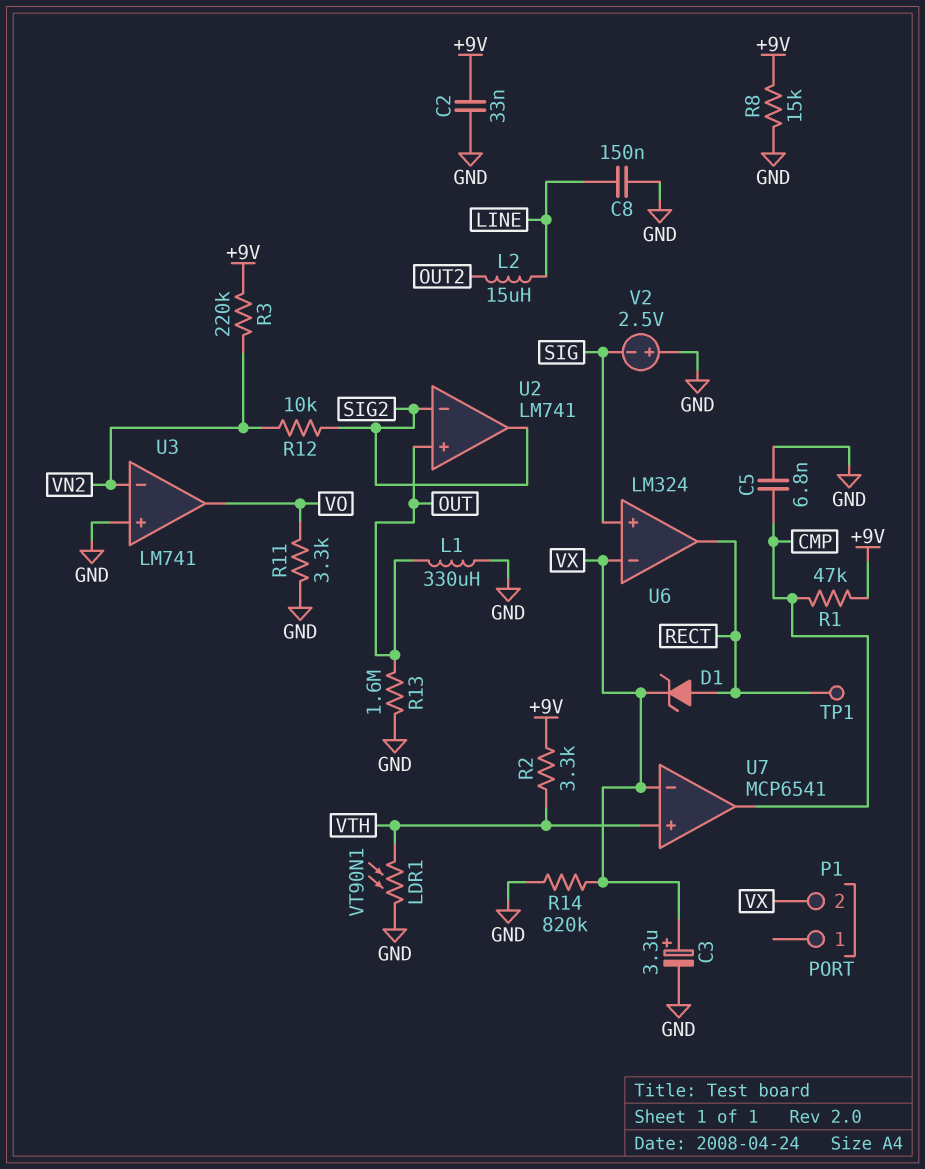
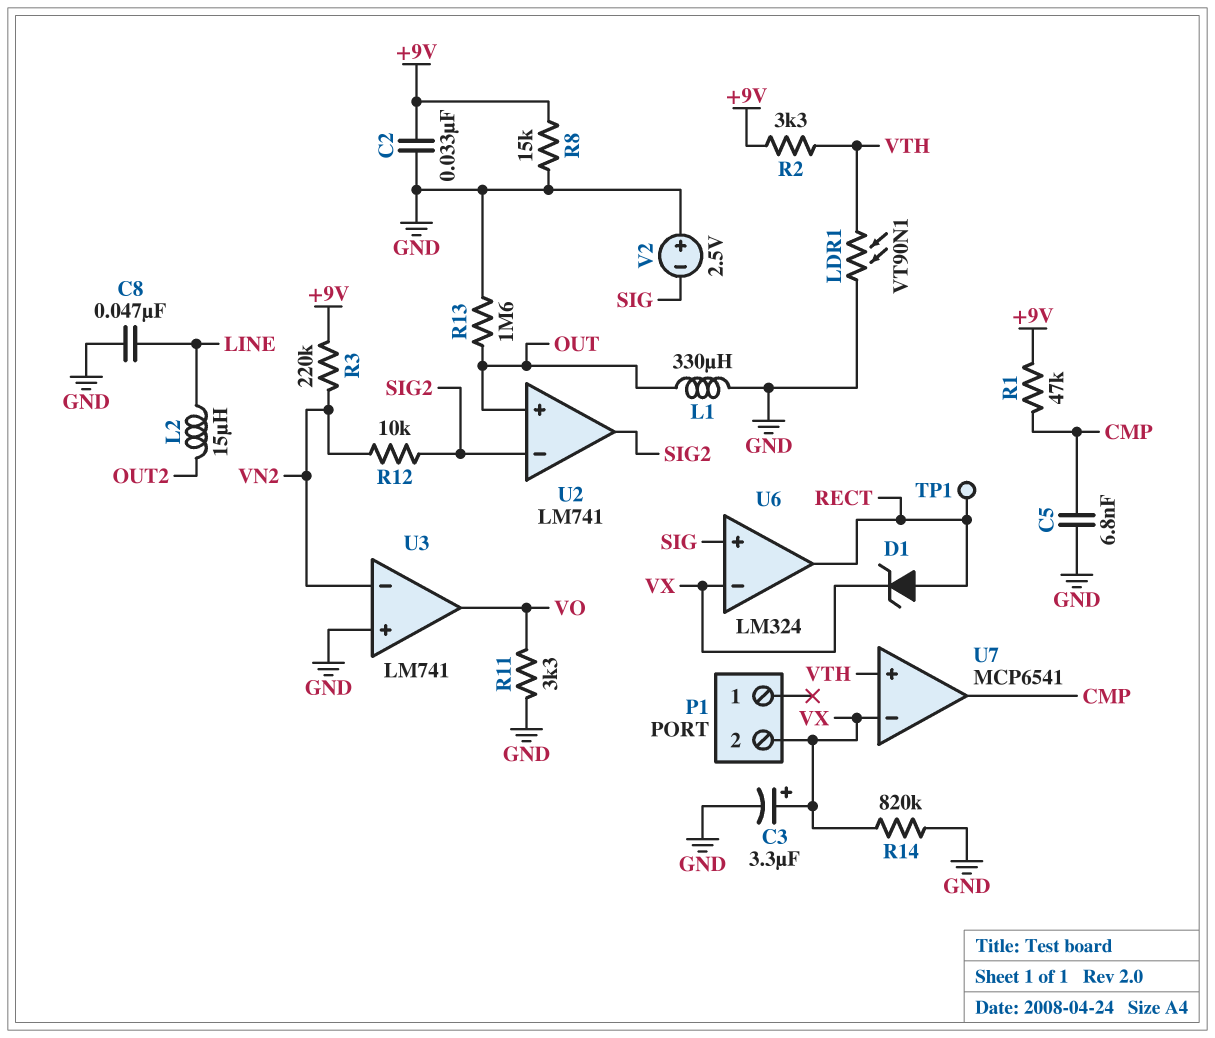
C8: 150nF (GND, LINE) -> 47nF (GND, LINE)

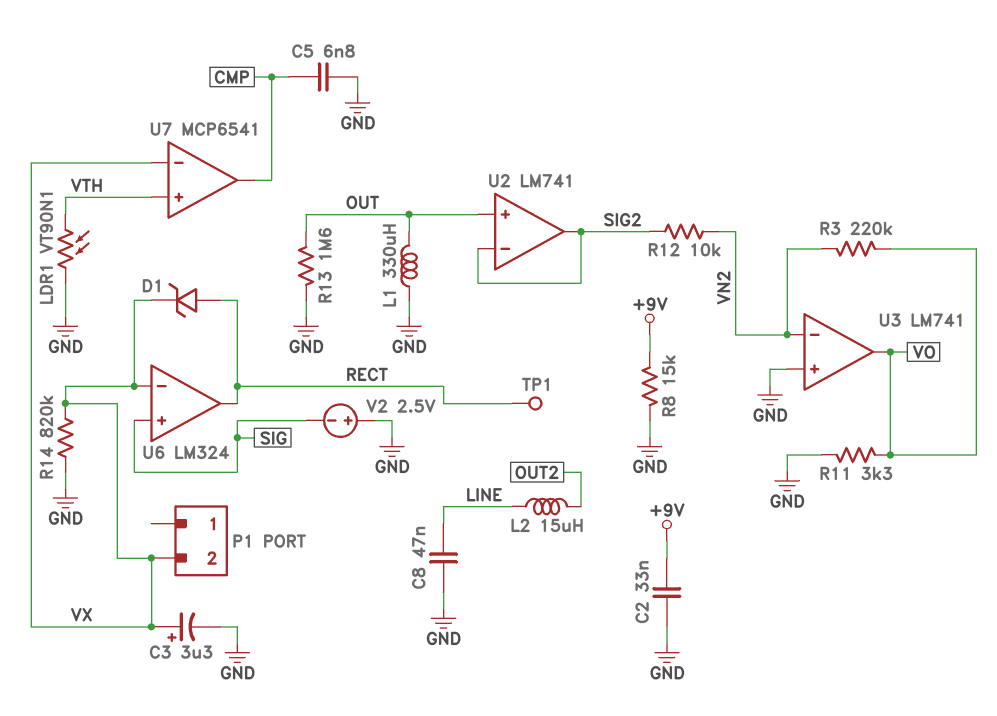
R1: 47k (+9V, CMP) -> none
R2: 3.3k (+9V, VTH) -> none
R3: 220k (+9V, VN2) -> 220k (VN2, VO)

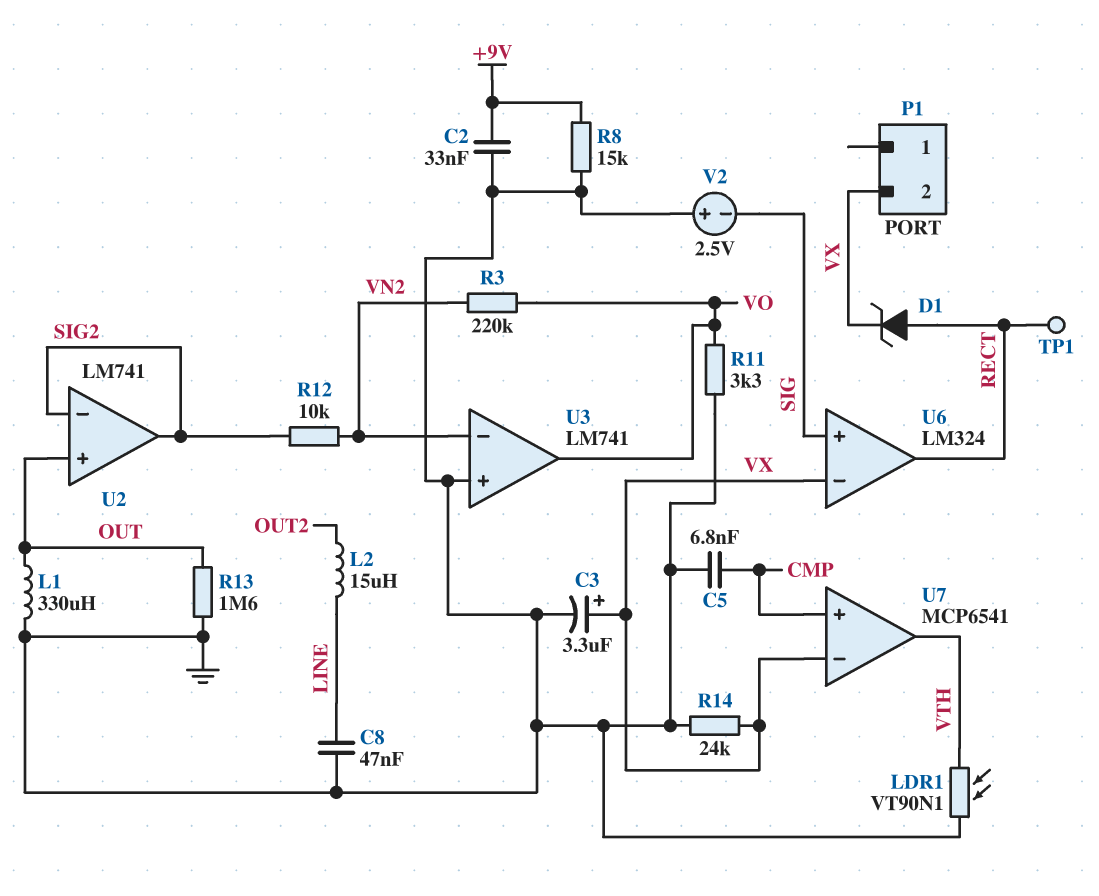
R14: 820k (GND, VX) -> 24k (GND, VX)
U7 pin in+: VTH -> CMP
U7 pin out: CMP -> VTH

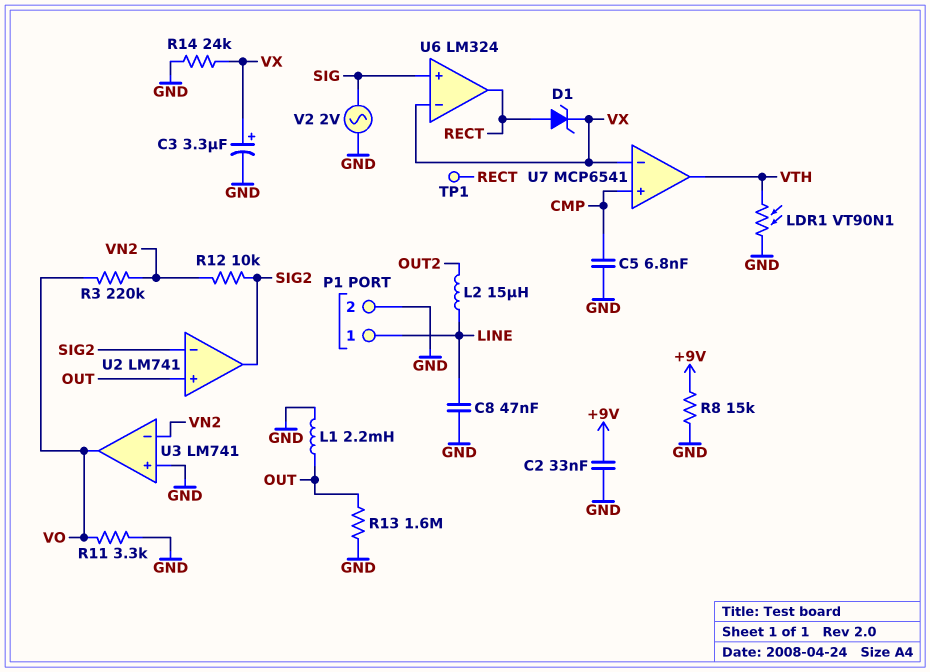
L1: 330uH (GND, OUT) -> 2.2mH (GND, OUT)
P1 pin 1: none -> LINE
P1 pin 2: VX -> GND
V2: 2.5V (plus GND, minus SIG) -> AC 2V (GND, SIG)

